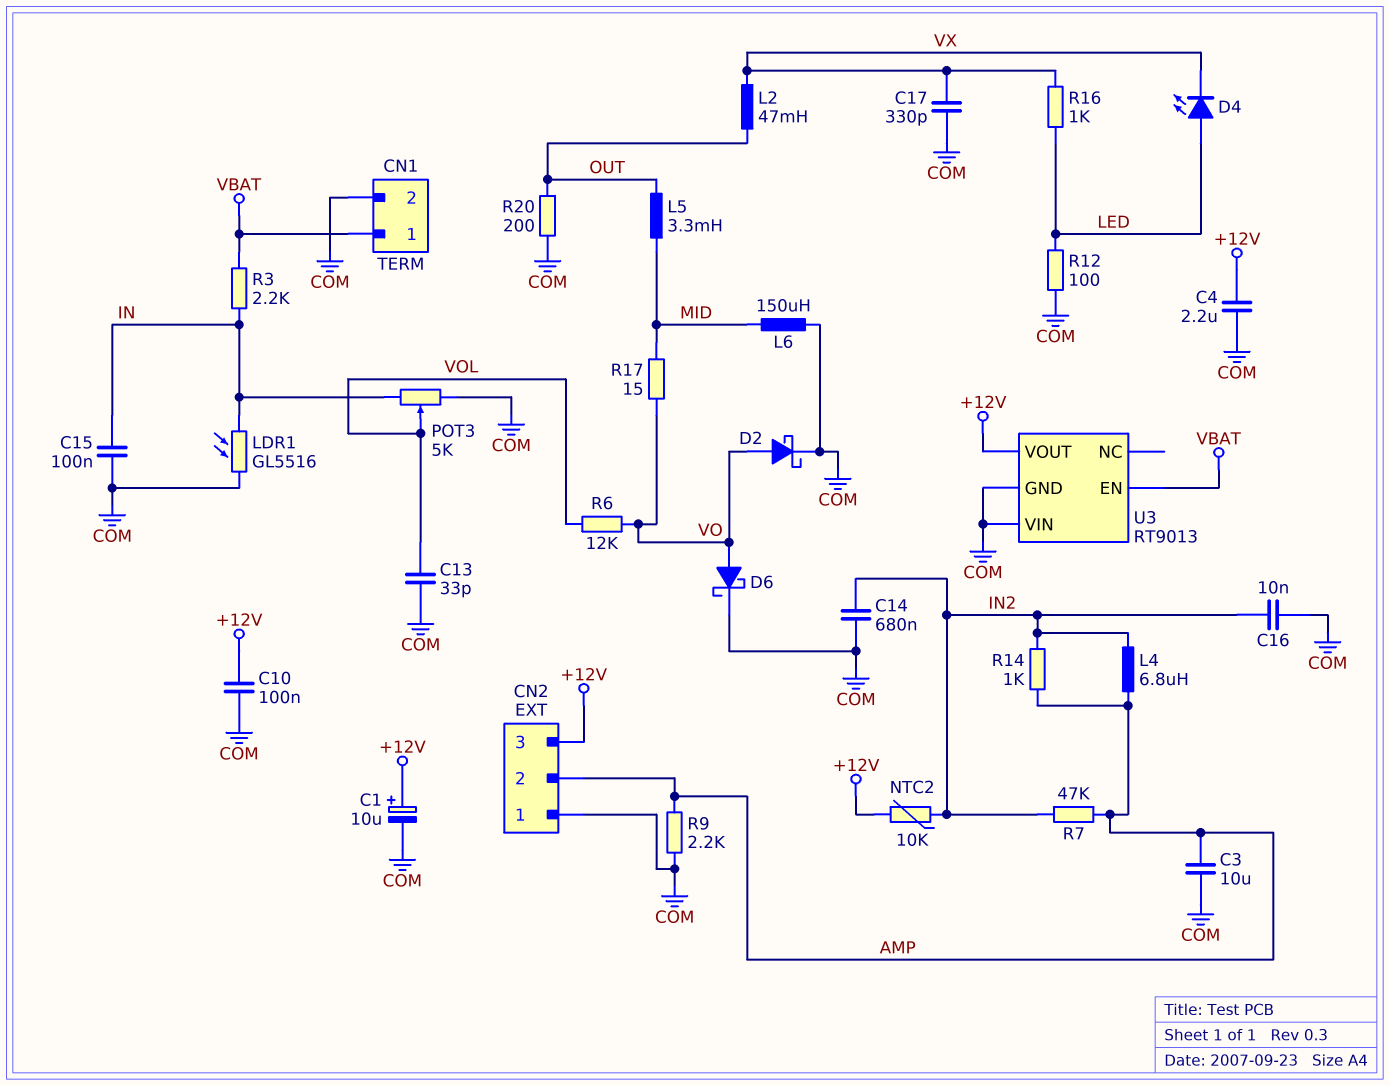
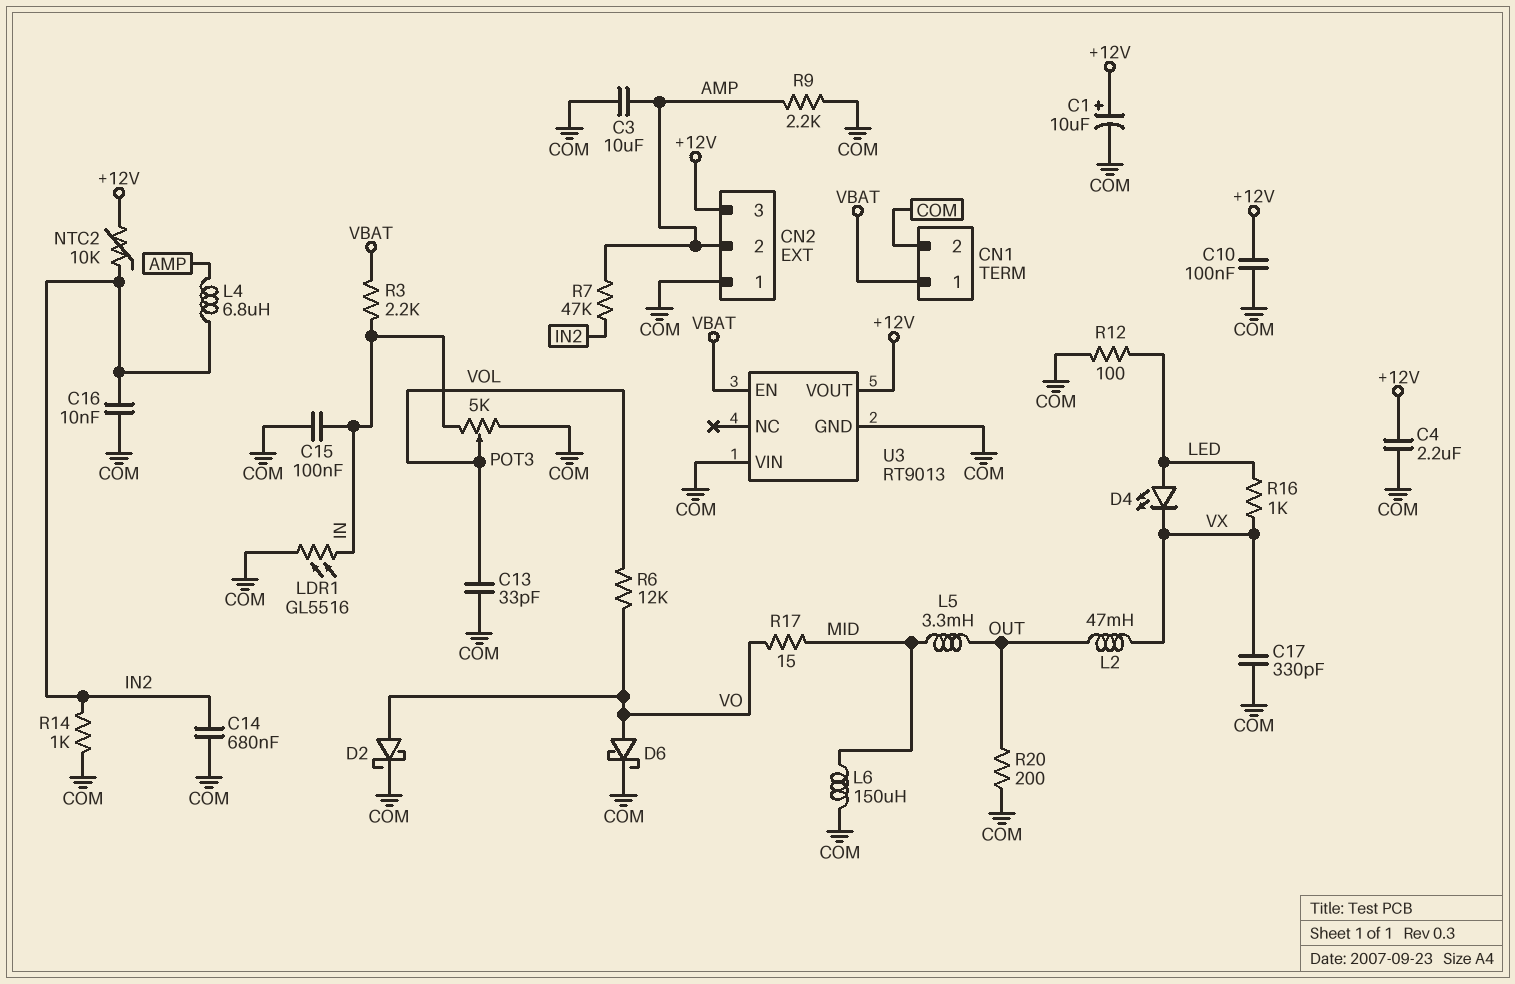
R14: 1k (AMP, IN2) -> 1k (COM, IN2)

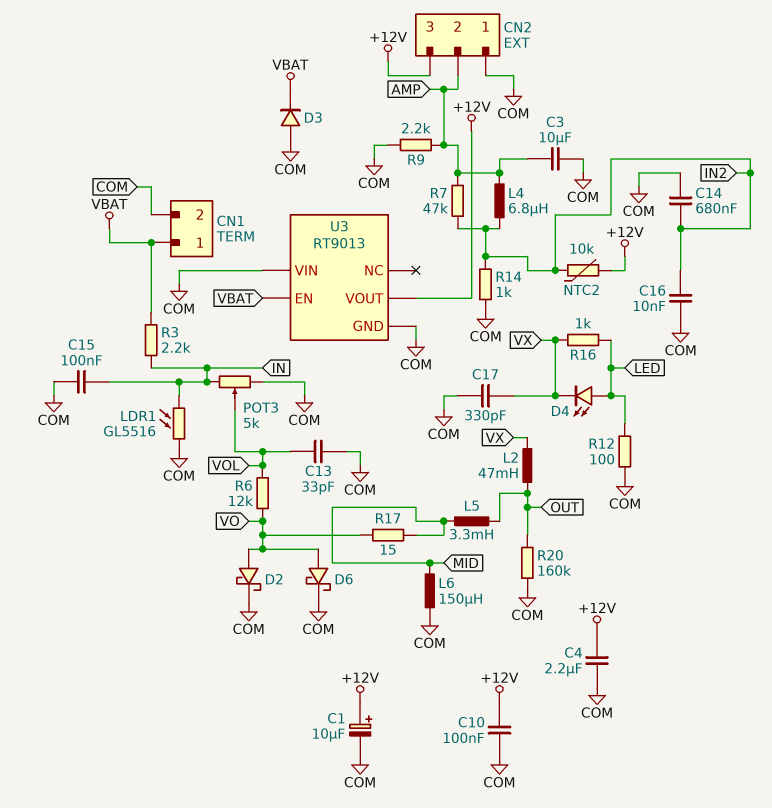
D3: none -> diode (A COM, K VBAT)
R20: 200 (COM, OUT) -> 160k (COM, OUT)

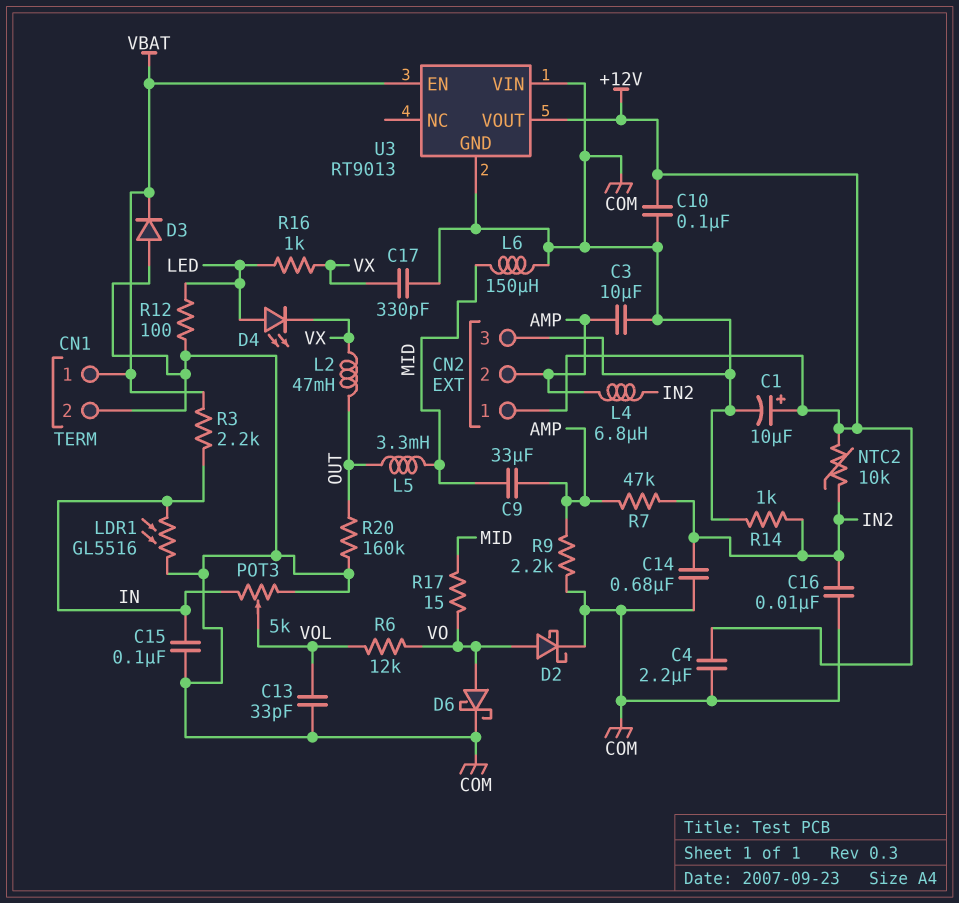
C9: none -> 33uF (AMP, MID)
CN2 pin 1: COM -> +12V
CN2 pin 3: +12V -> COM

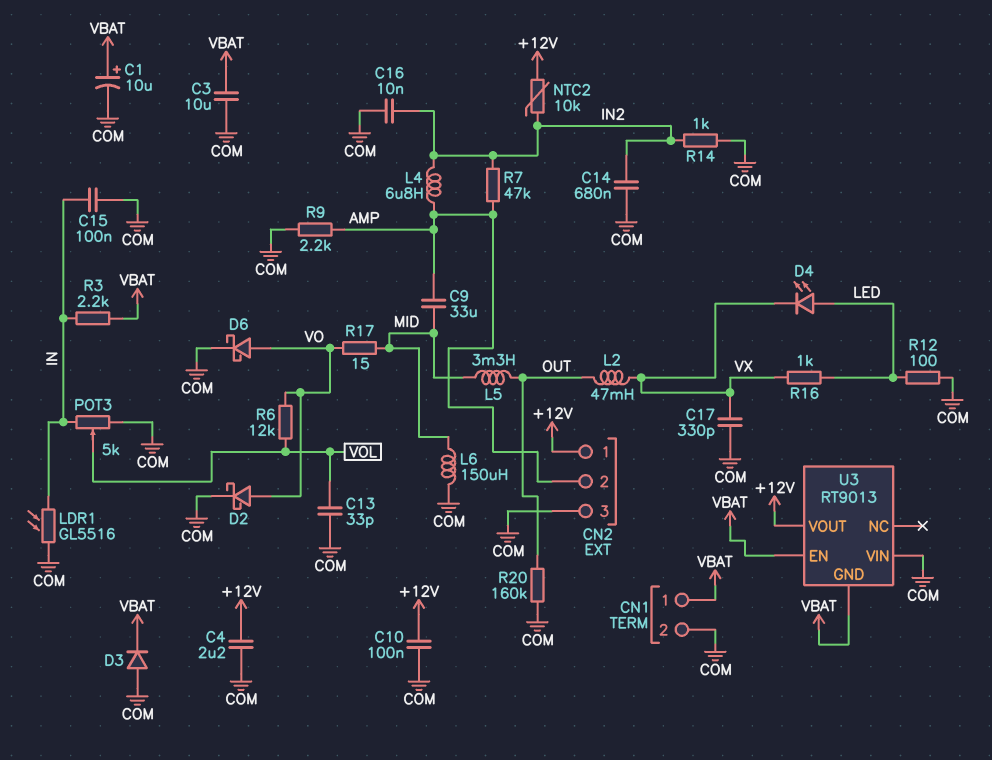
C1: 10uF (plus +12V, minus COM) -> 10uF (plus VBAT, minus COM)
C3: 10uF (AMP, COM) -> 10uF (COM, VBAT)
U3 pin GND: COM -> VBAT

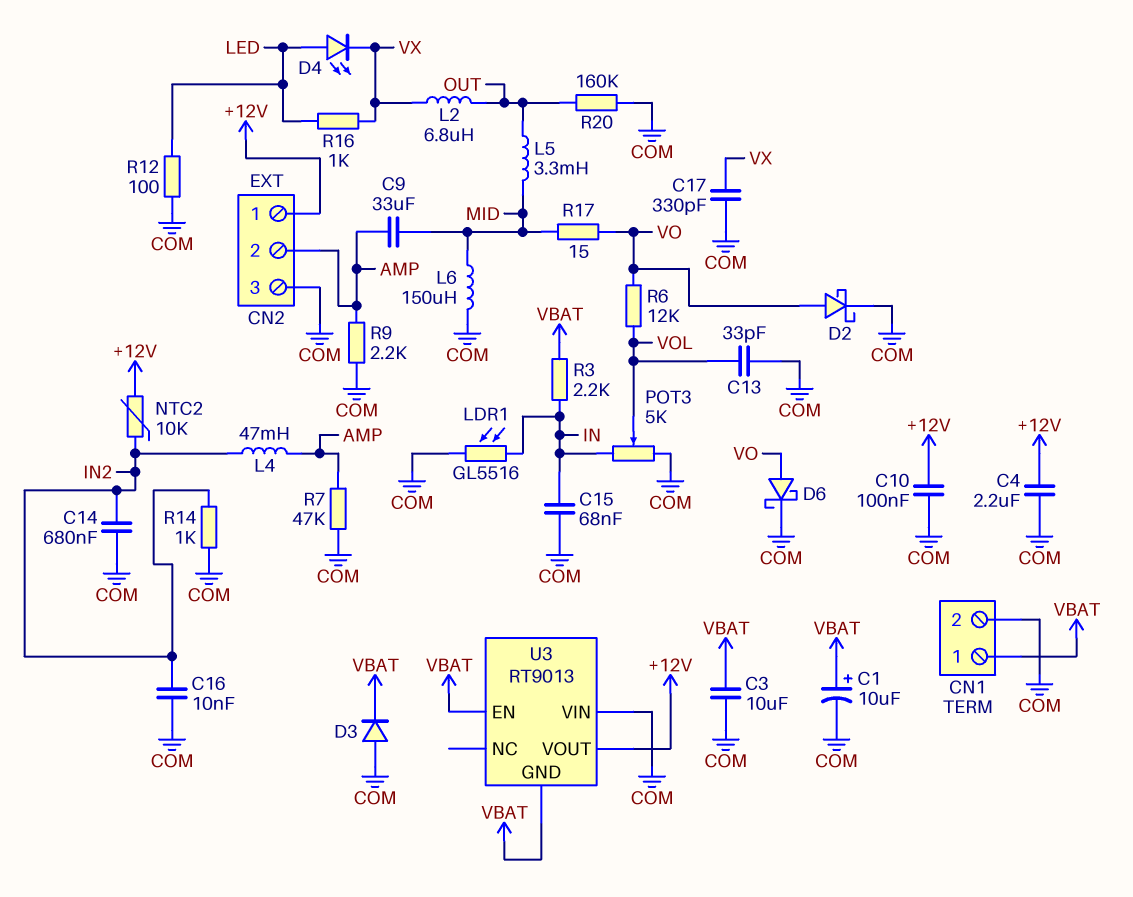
C15: 100nF (COM, IN) -> 68nF (COM, IN)
L2: 47mH (OUT, VX) -> 6.8uH (OUT, VX)
L4: 6.8uH (AMP, IN2) -> 47mH (AMP, IN2)
R7: 47k (AMP, IN2) -> 47k (AMP, COM)

